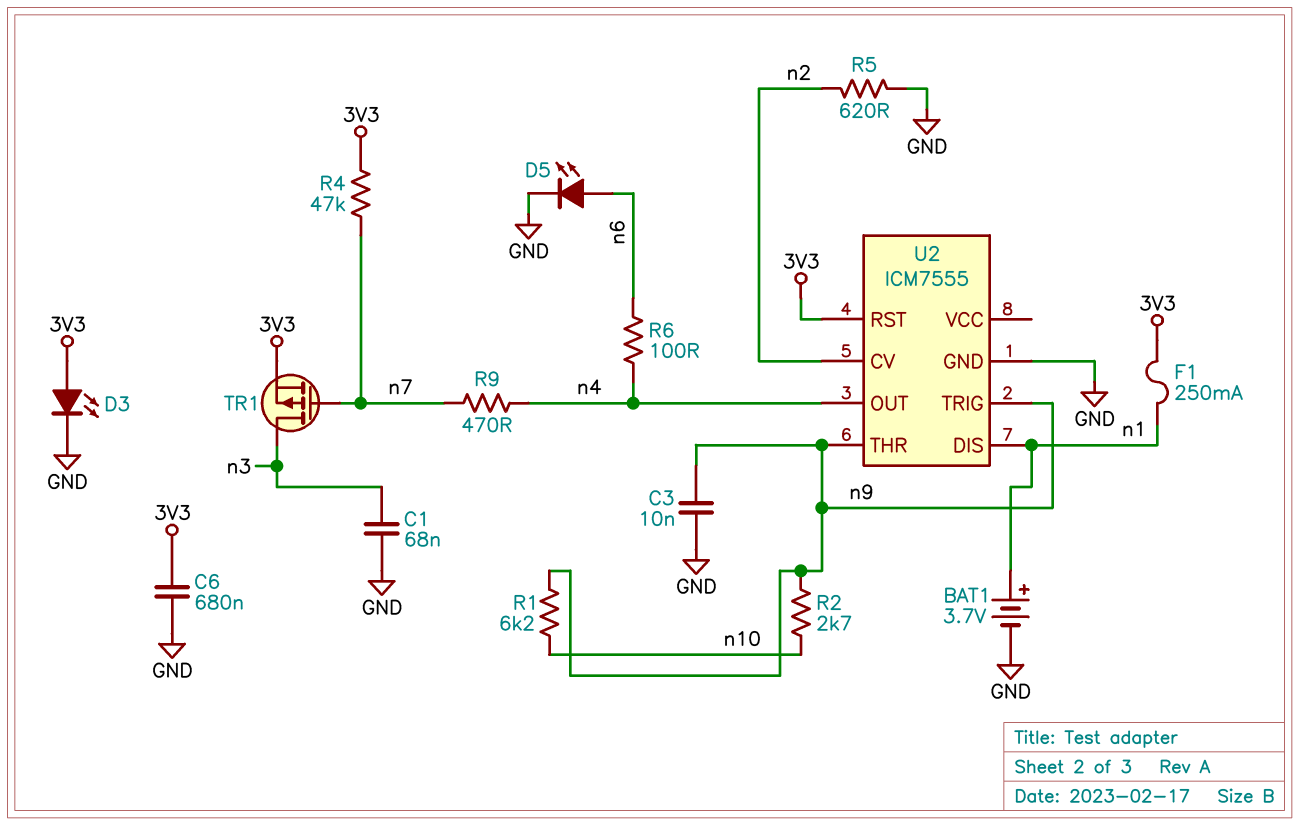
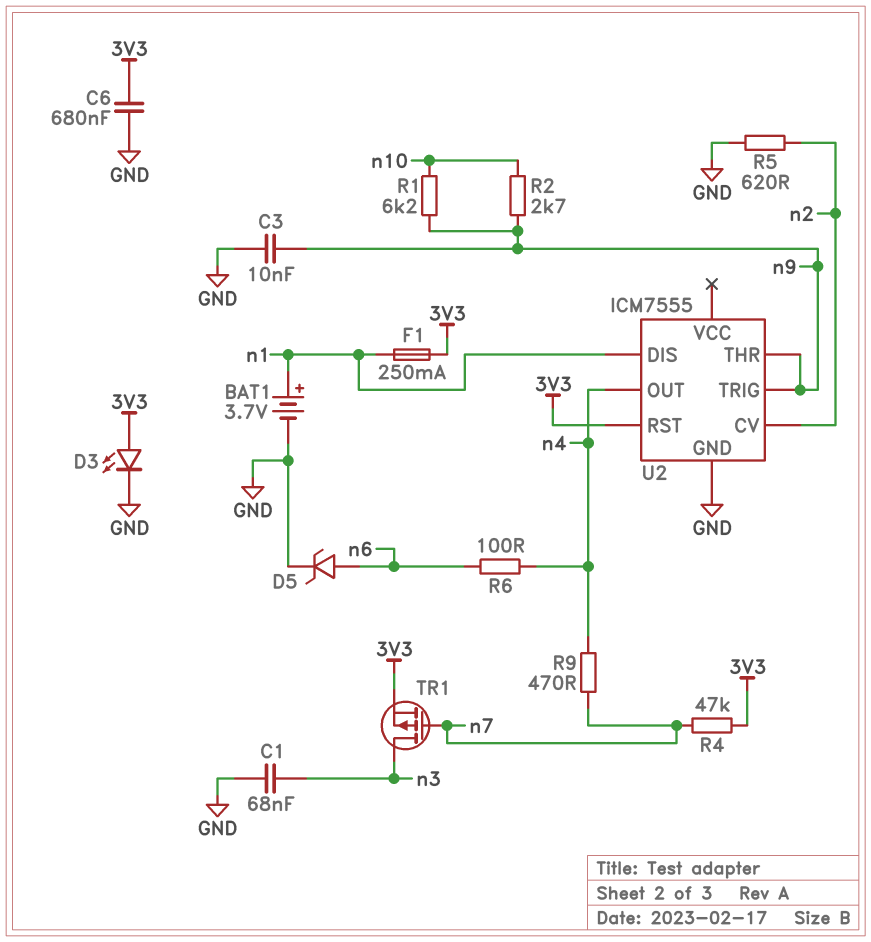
D5: LED (A n6, K GND) -> zener (A n6, K GND)

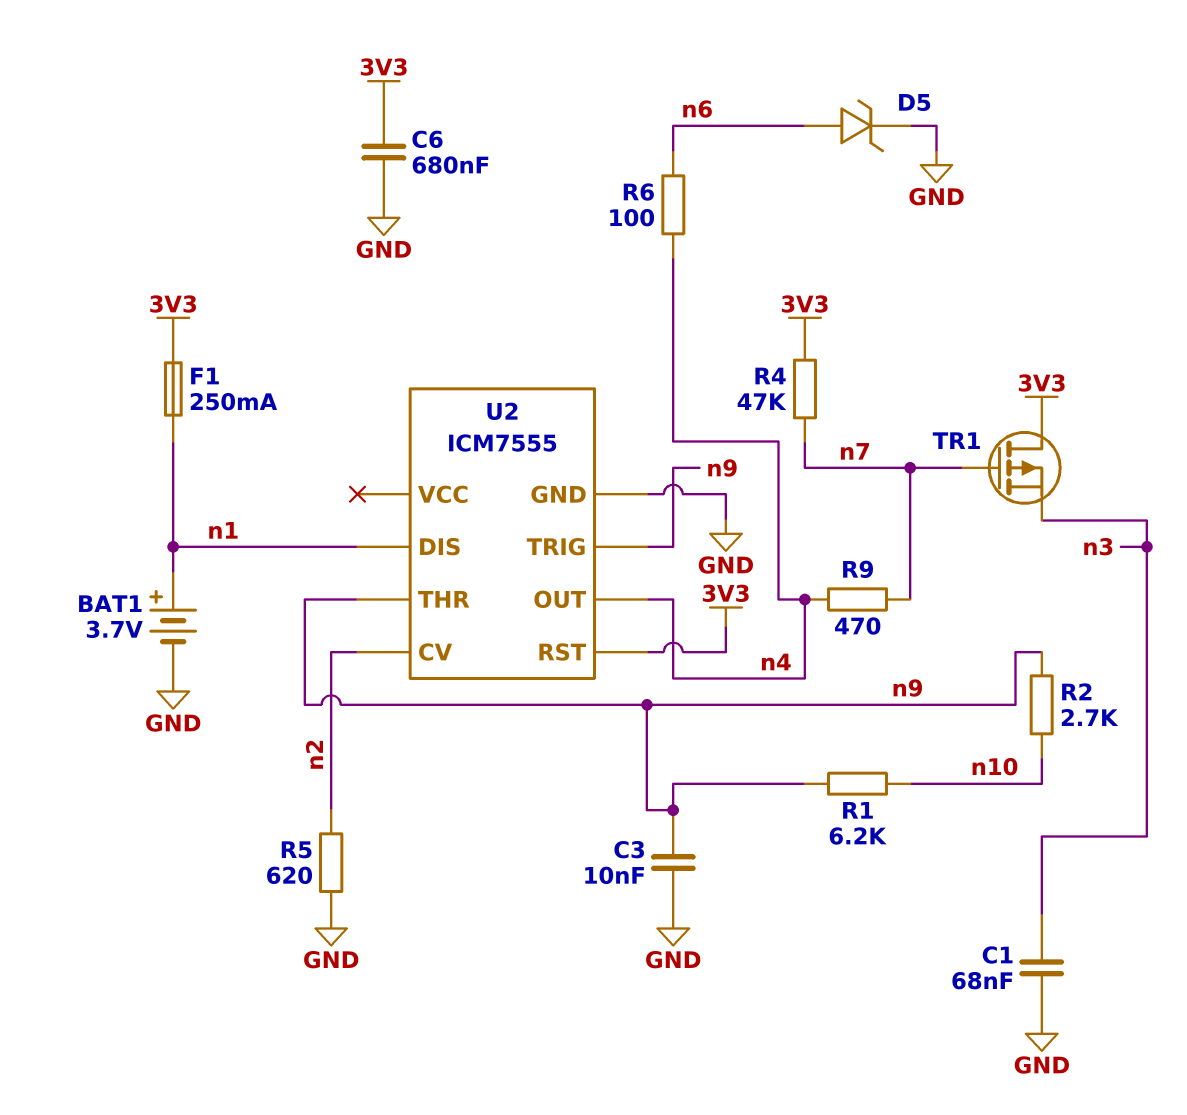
D3: LED (A 3V3, K GND) -> none
TR1: PMOS (G n7, D n3, S 3V3) -> PMOS (G n7, D 3V3, S n3)

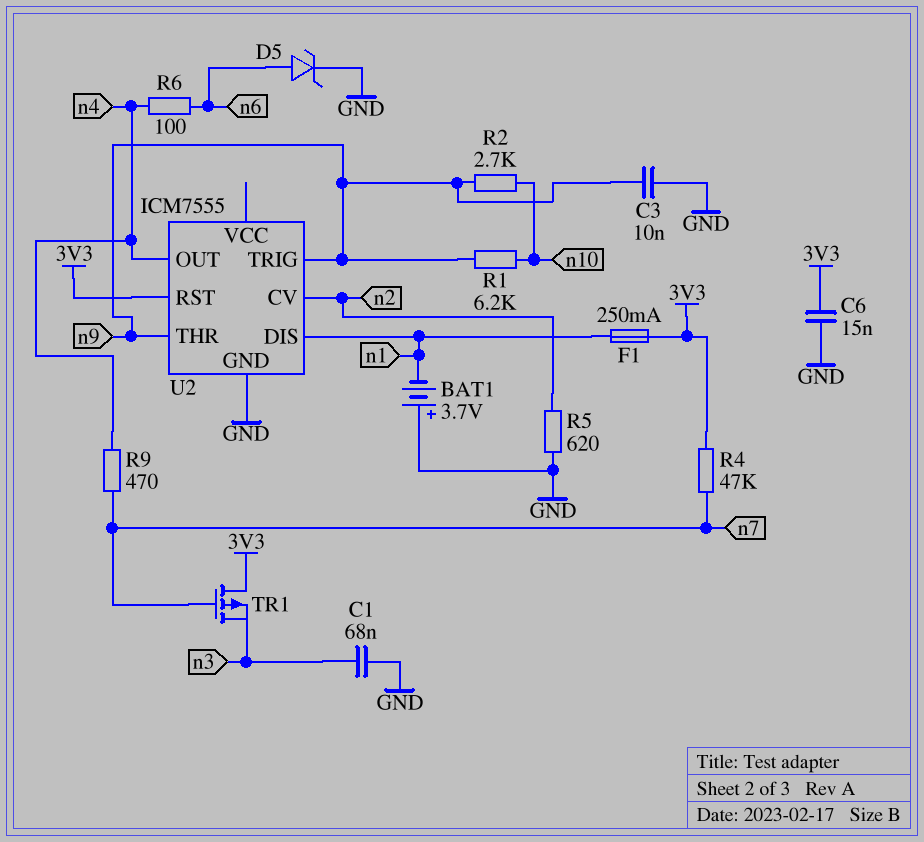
BAT1: 3.7V (plus n1, minus GND) -> 3.7V (plus GND, minus n1)
C6: 680nF (3V3, GND) -> 15nF (3V3, GND)

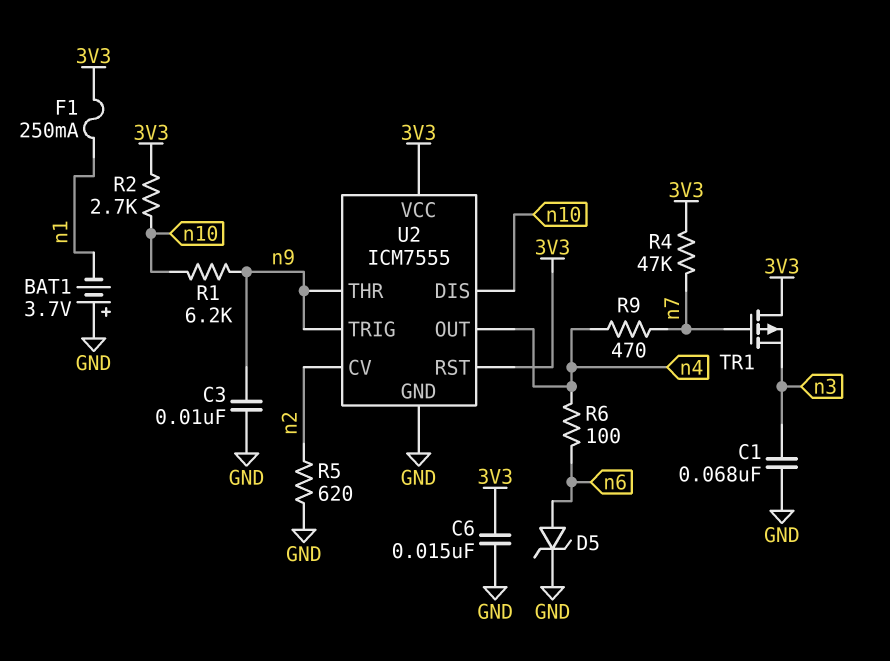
R2: 2.7k (n9, n10) -> 2.7k (3V3, n10)
U2 pin DIS: n1 -> n10
U2 pin VCC: none -> 3V3

